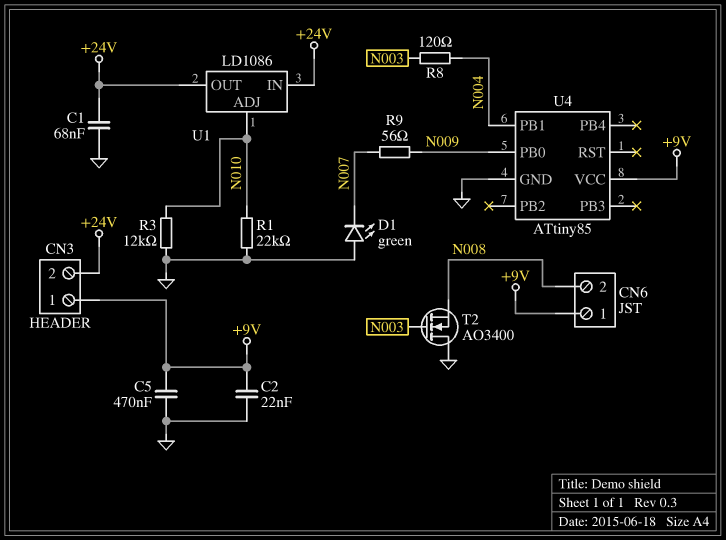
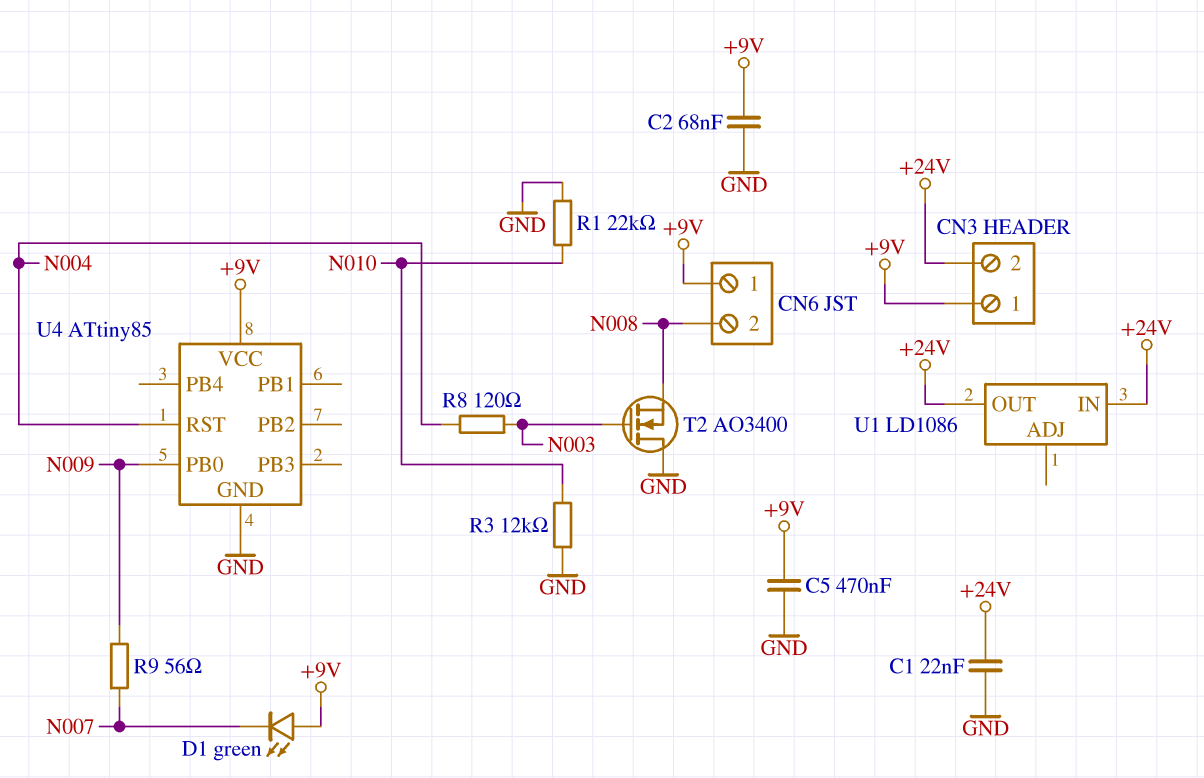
C1: 68nF (+24V, GND) -> 22nF (+24V, GND)
C2: 22nF (+9V, GND) -> 68nF (+9V, GND)
D1: LED green (A GND, K N007) -> LED green (A +9V, K N007)
U1 pin ADJ: N010 -> none
U4 pin PB1: N004 -> none
U4 pin RST: none -> N004

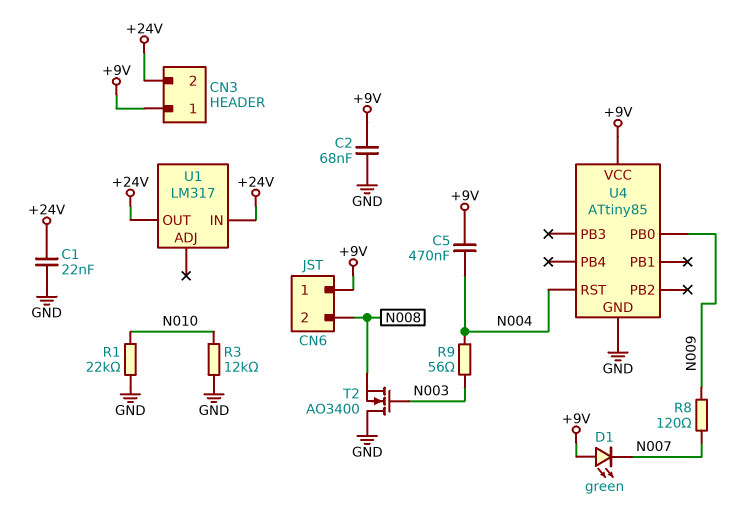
C5: 470nF (+9V, GND) -> 470nF (+9V, N004)
R8: 120 (N003, N004) -> 120 (N007, N009)
R9: 56 (N007, N009) -> 56 (N003, N004)
U1: LD1086 -> LM317

